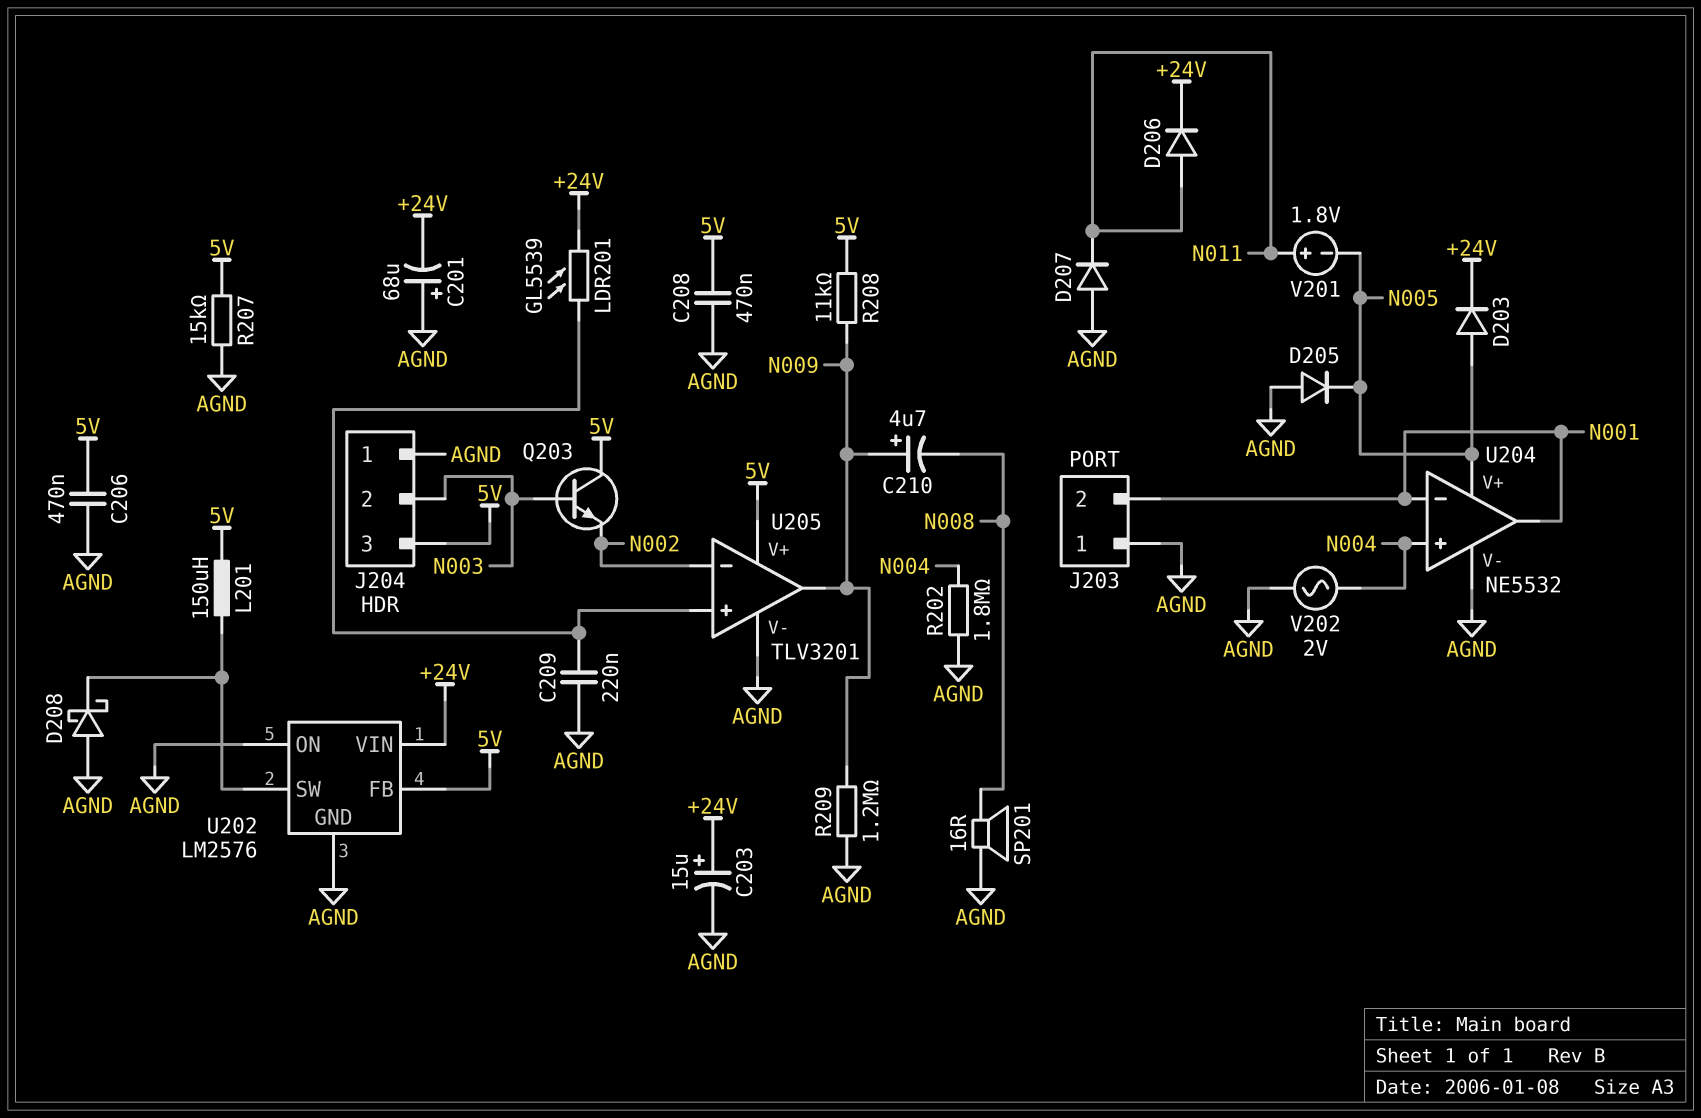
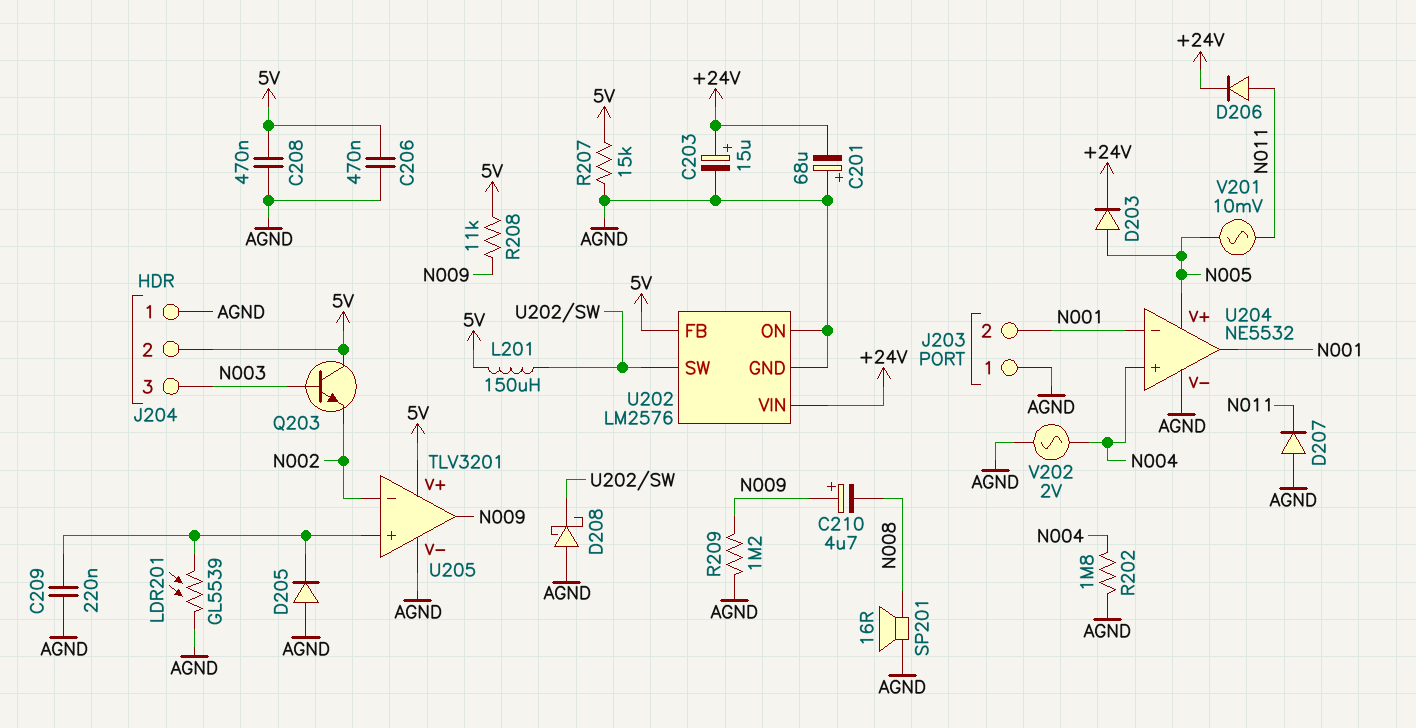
D205: diode (A AGND, K N005) -> diode (A AGND, K U205/in+)
J204 pin 2: N003 -> 5V
J204 pin 3: 5V -> N003
LDR201: GL5539 (+24V, U205/in+) -> GL5539 (AGND, U205/in+)
V201: 1.8V (plus N011, minus N005) -> AC 10mV (N005, N011)

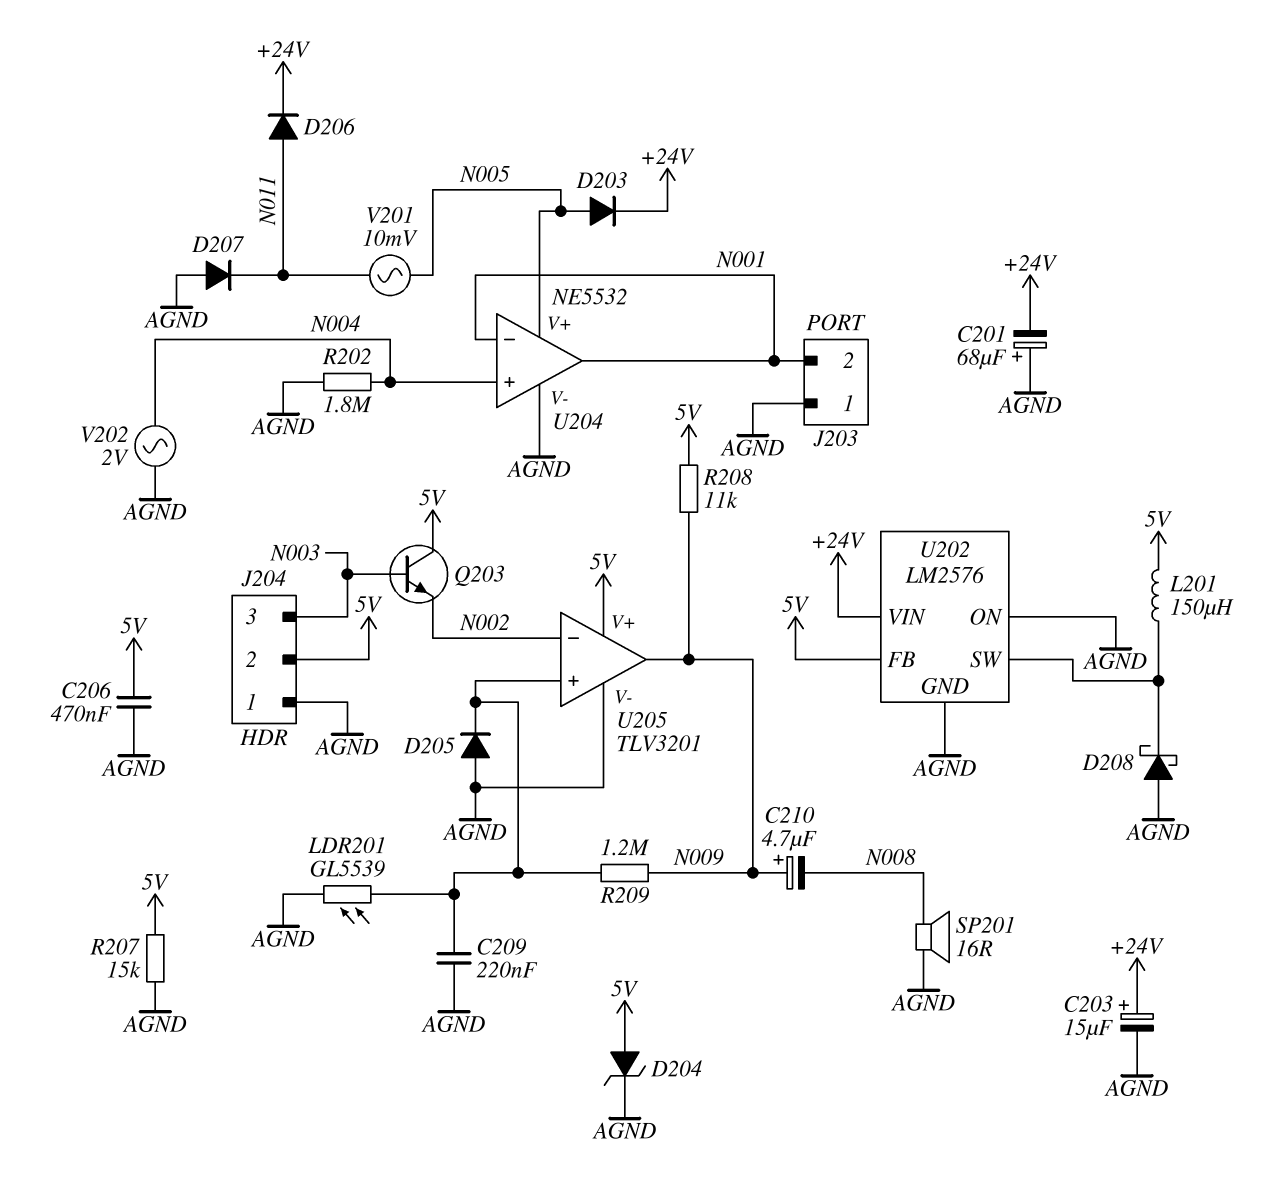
C208: 470nF (5V, AGND) -> none
D204: none -> zener (A 5V, K AGND)
R209: 1.2M (AGND, N009) -> 1.2M (N009, U205/in+)

